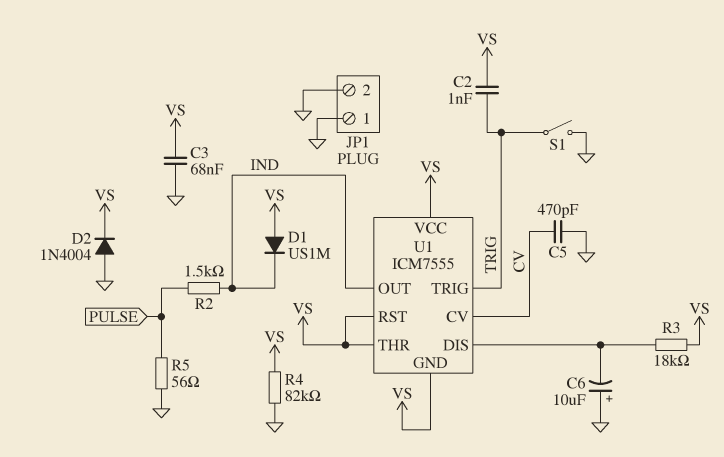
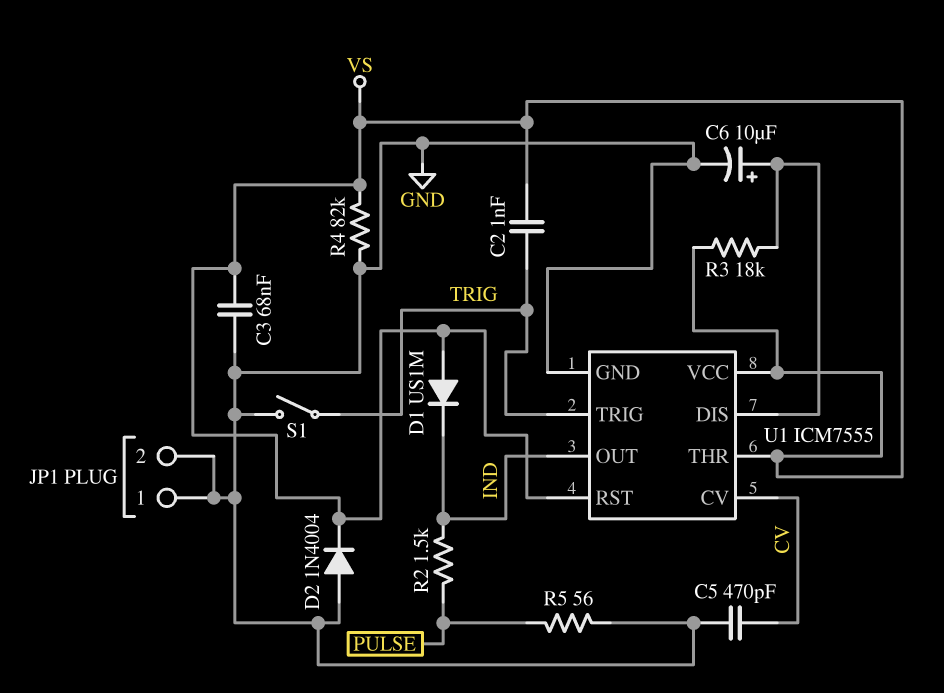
C6: 10uF (plus GND, minus U1/DIS) -> 10uF (plus U1/DIS, minus GND)
U1 pin GND: VS -> GND

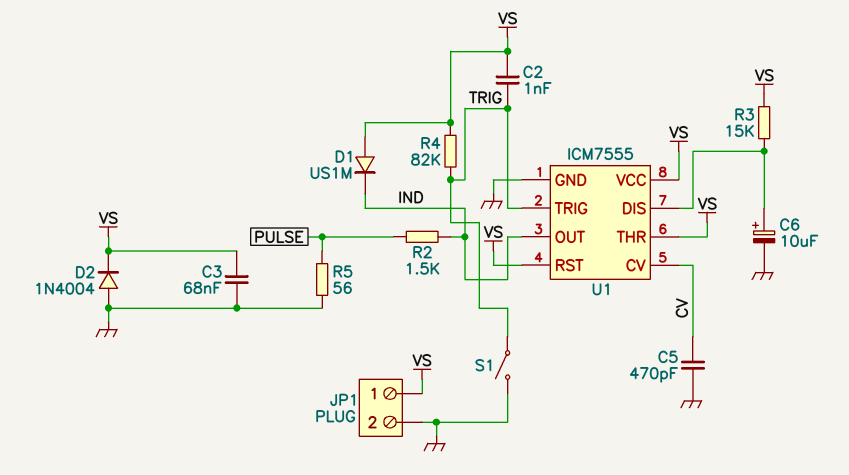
JP1 pin 1: GND -> VS
R3: 18k (U1/DIS, VS) -> 15k (U1/DIS, VS)
R4: 82k (GND, VS) -> 82k (TRIG, VS)

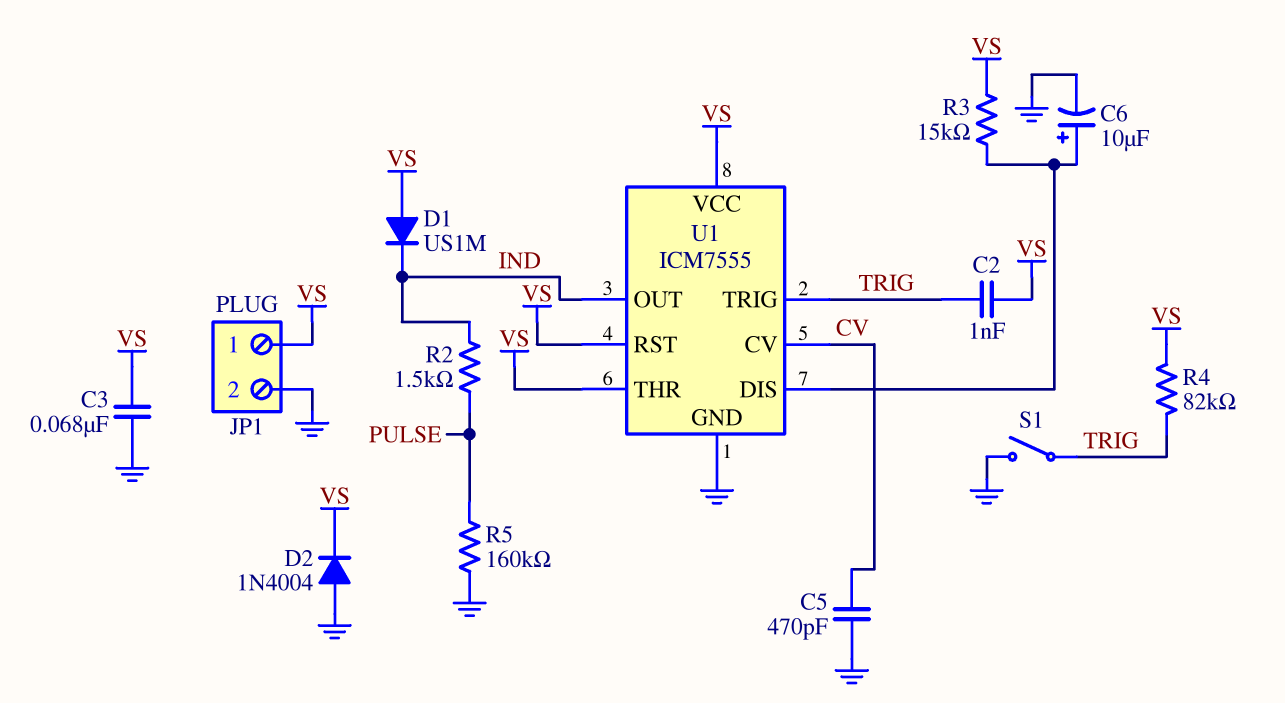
R5: 56 (GND, PULSE) -> 160k (GND, PULSE)

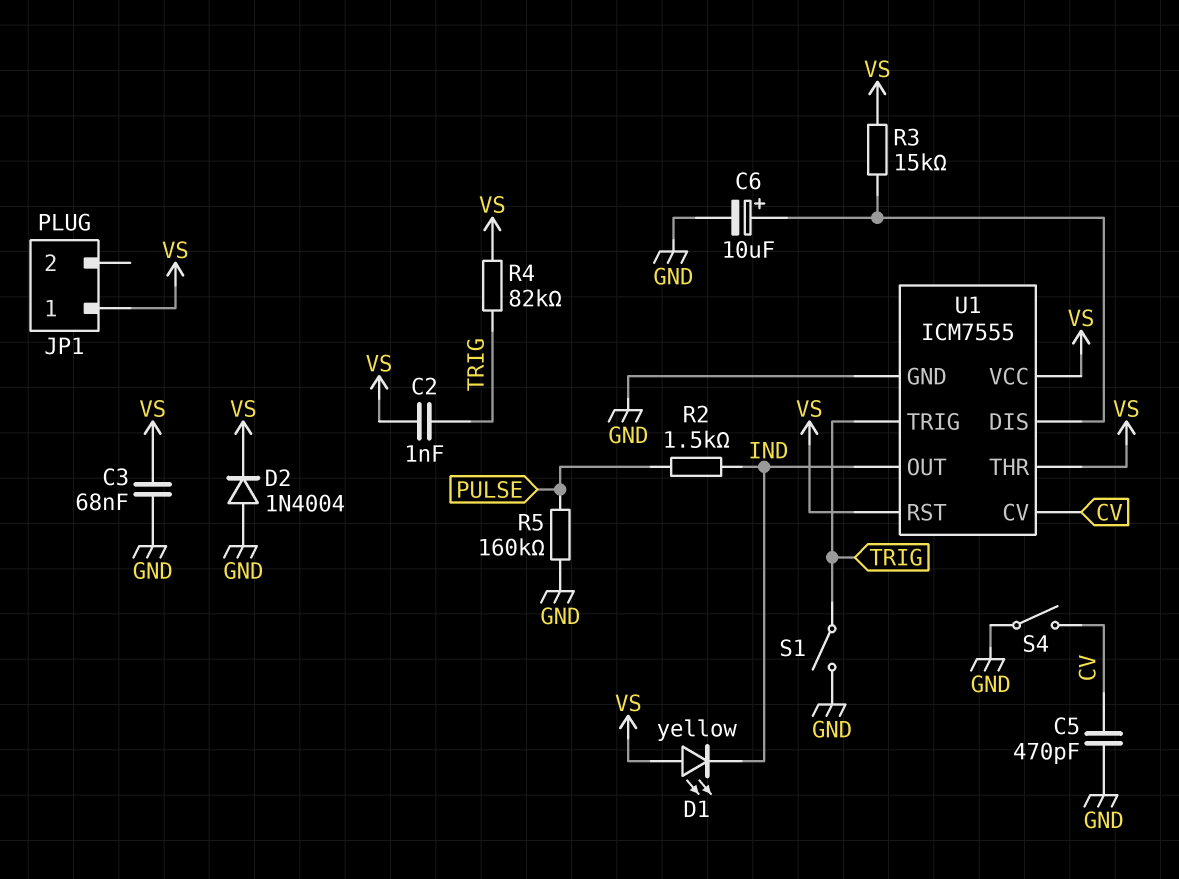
D1: diode US1M (A VS, K IND) -> LED yellow (A VS, K IND)
JP1 pin 2: GND -> none
S4: none -> switch (CV, GND)

